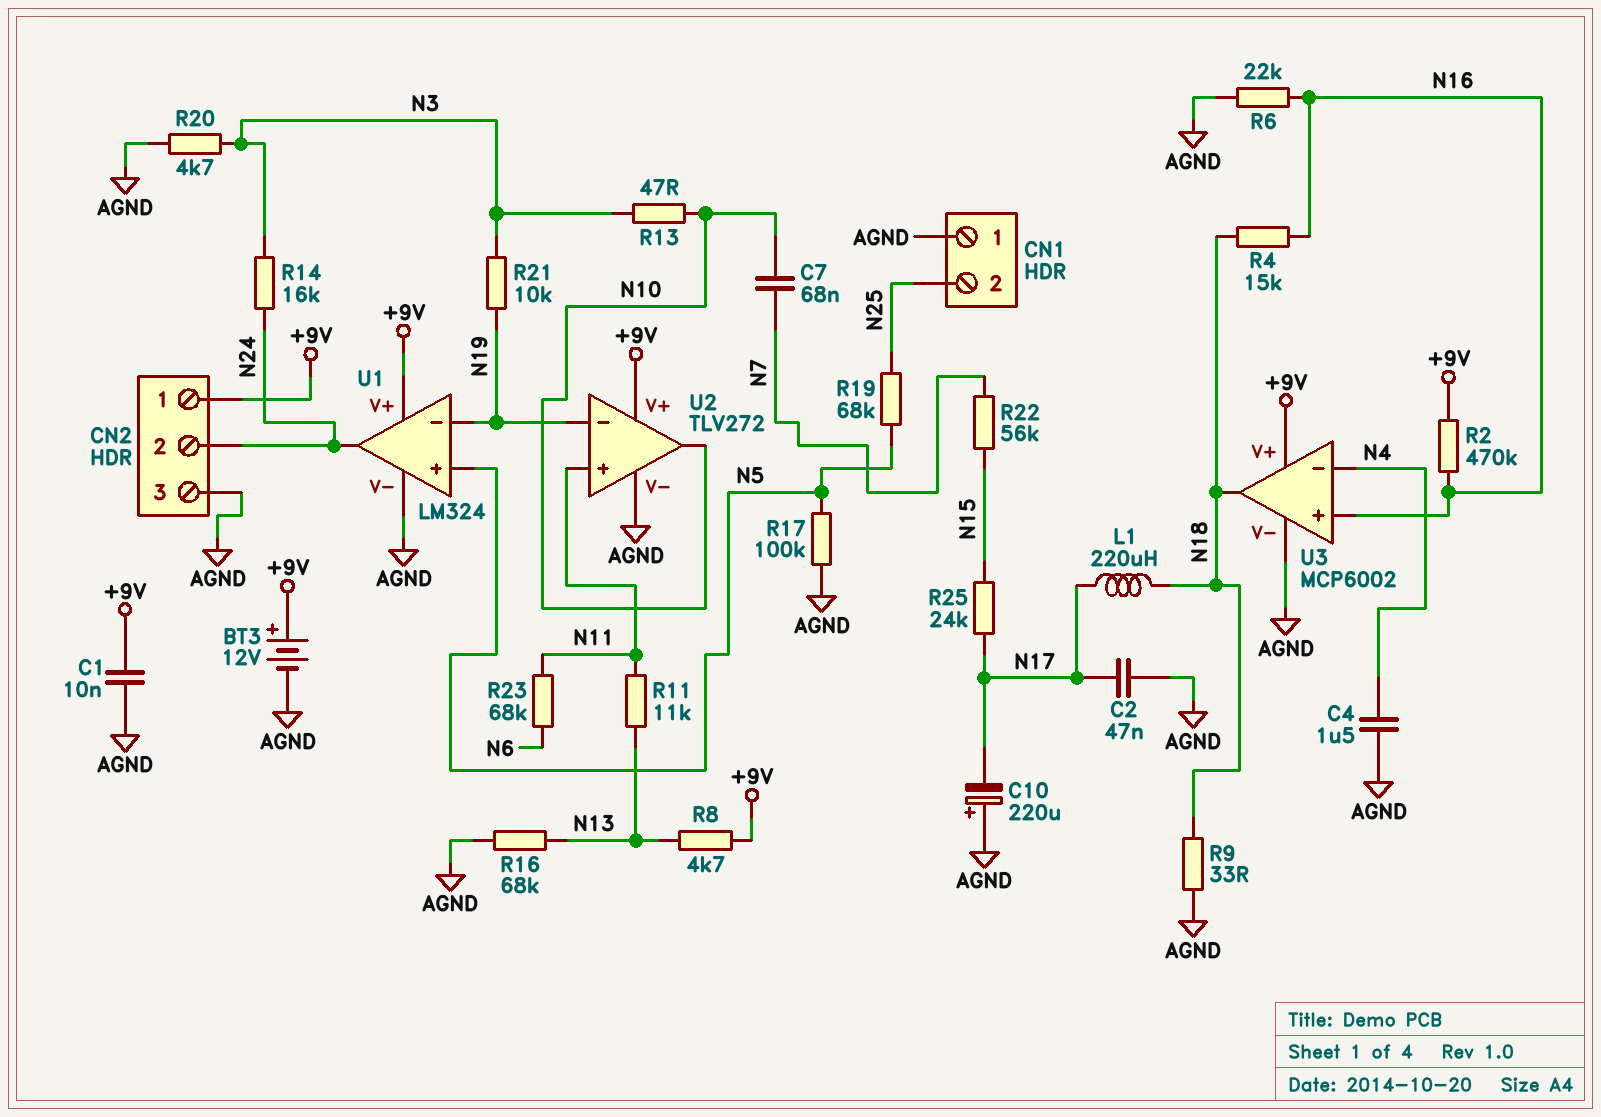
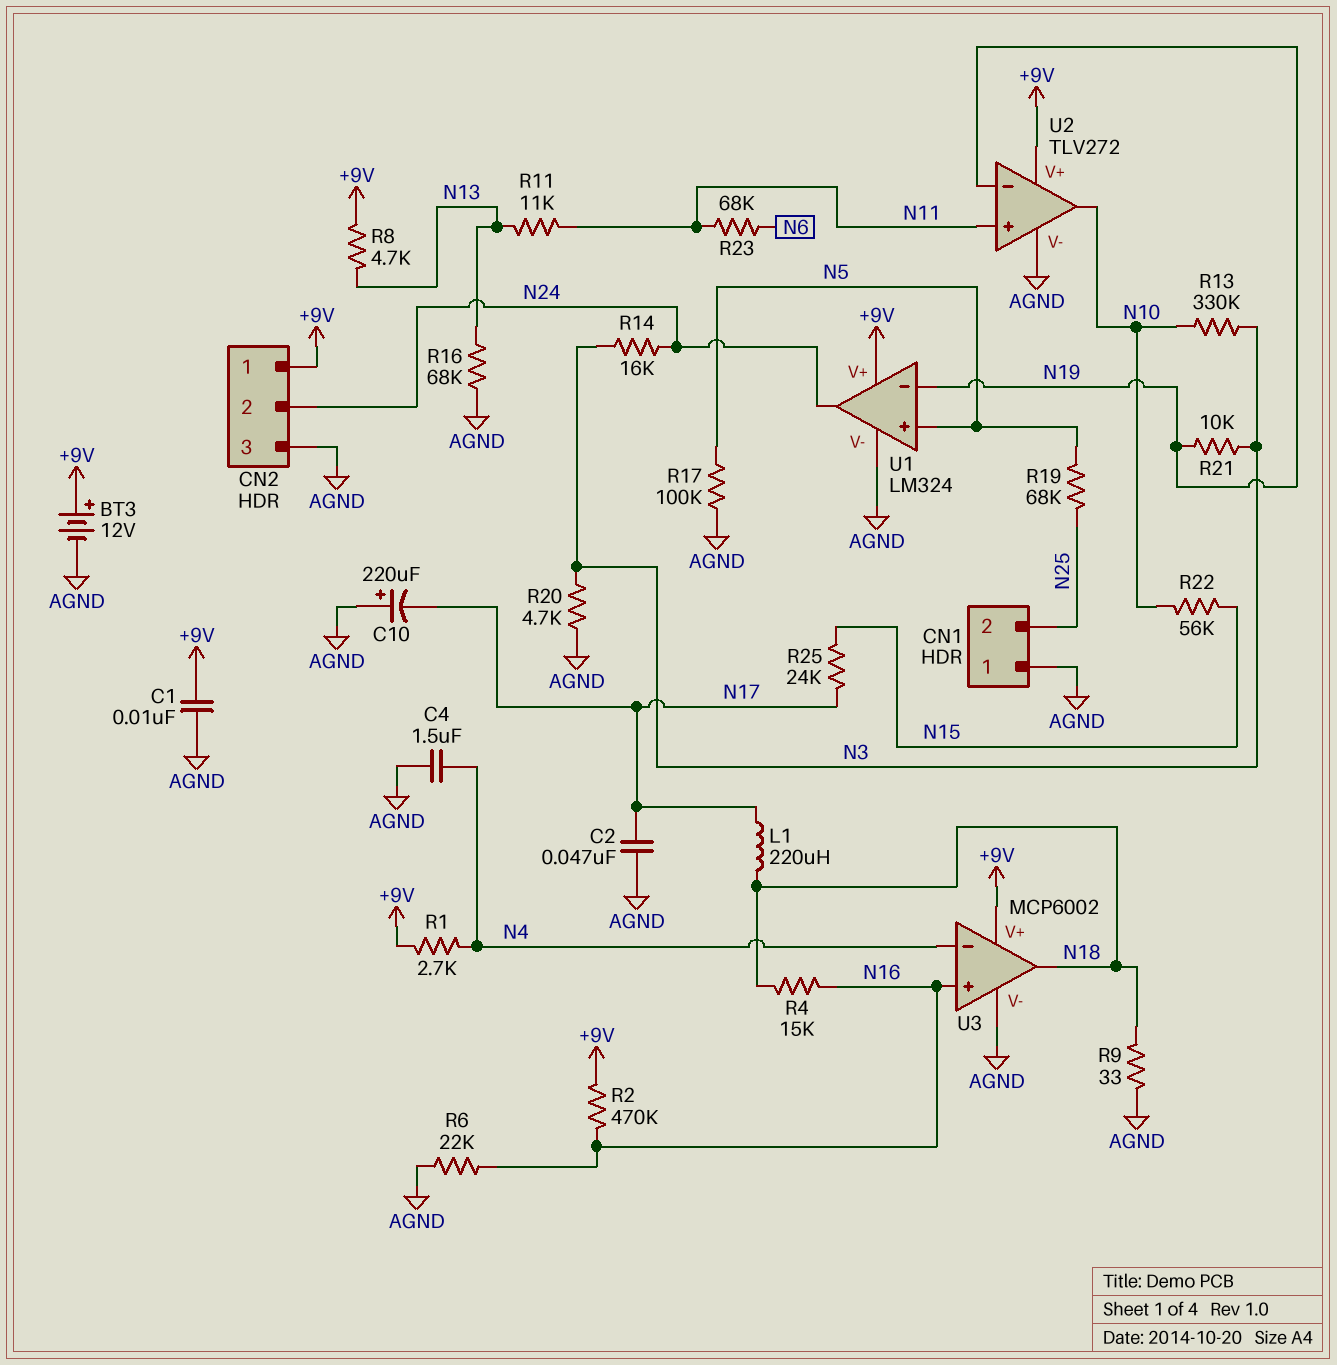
C7: 68nF (N7, N10) -> none
R1: none -> 2.7k (+9V, N4)
R13: 47 (N3, N10) -> 330k (N3, N10)
R22: 56k (N7, N15) -> 56k (N10, N15)

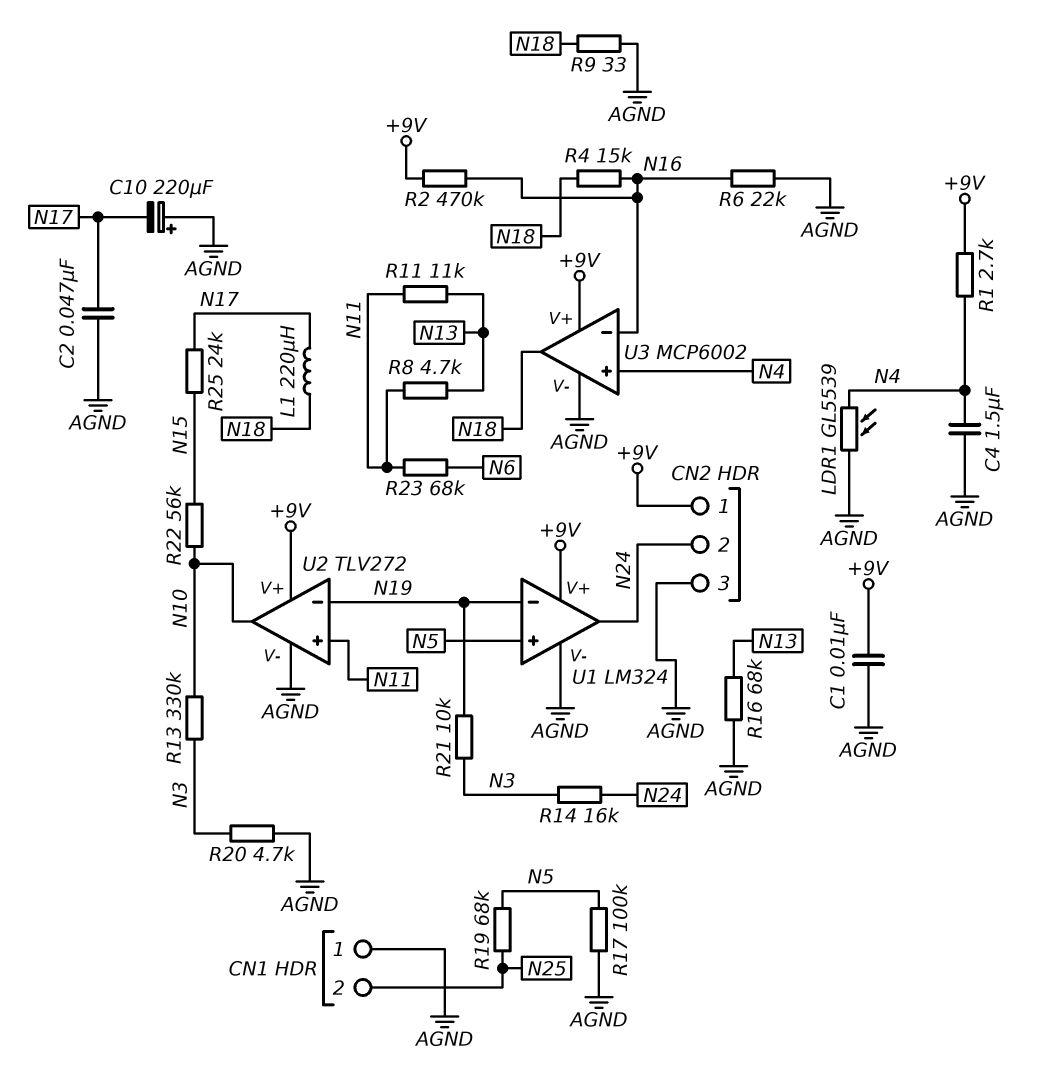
BT3: 12V (plus +9V, minus AGND) -> none
LDR1: none -> GL5539 (AGND, N4)
R8: 4.7k (+9V, N13) -> 4.7k (N11, N13)
U3 pin in+: N16 -> N4
U3 pin in-: N4 -> N16

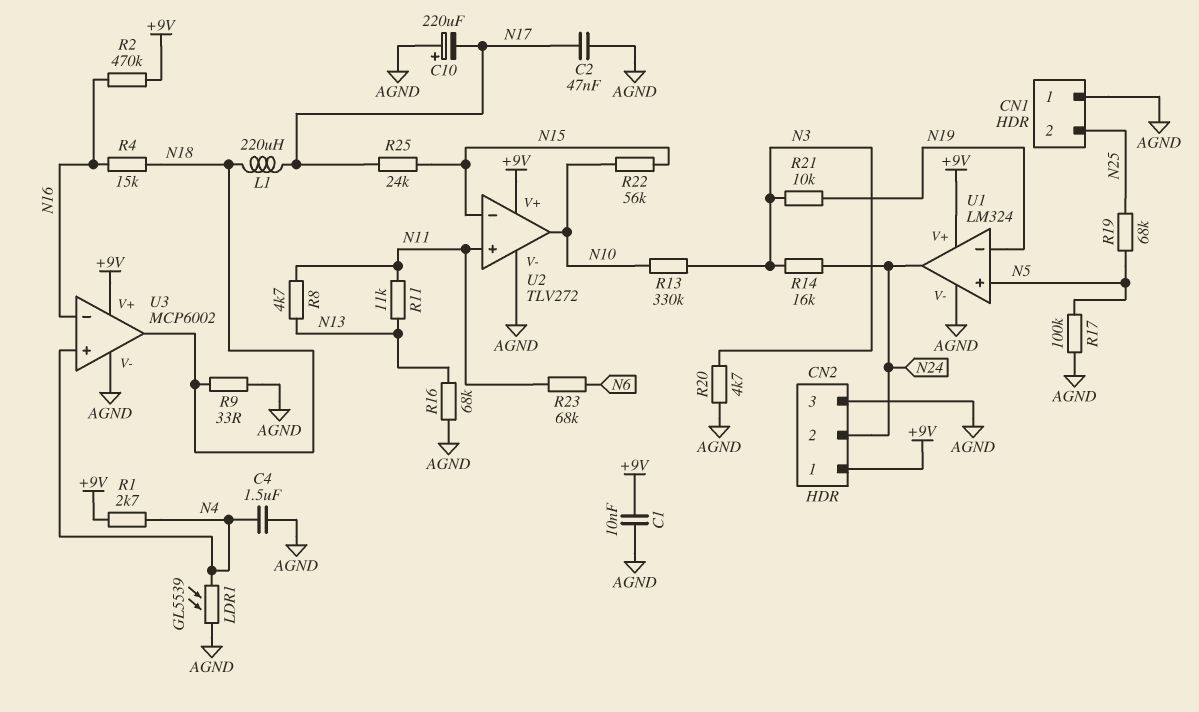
R6: 22k (AGND, N16) -> none
U2 pin in-: N19 -> N15

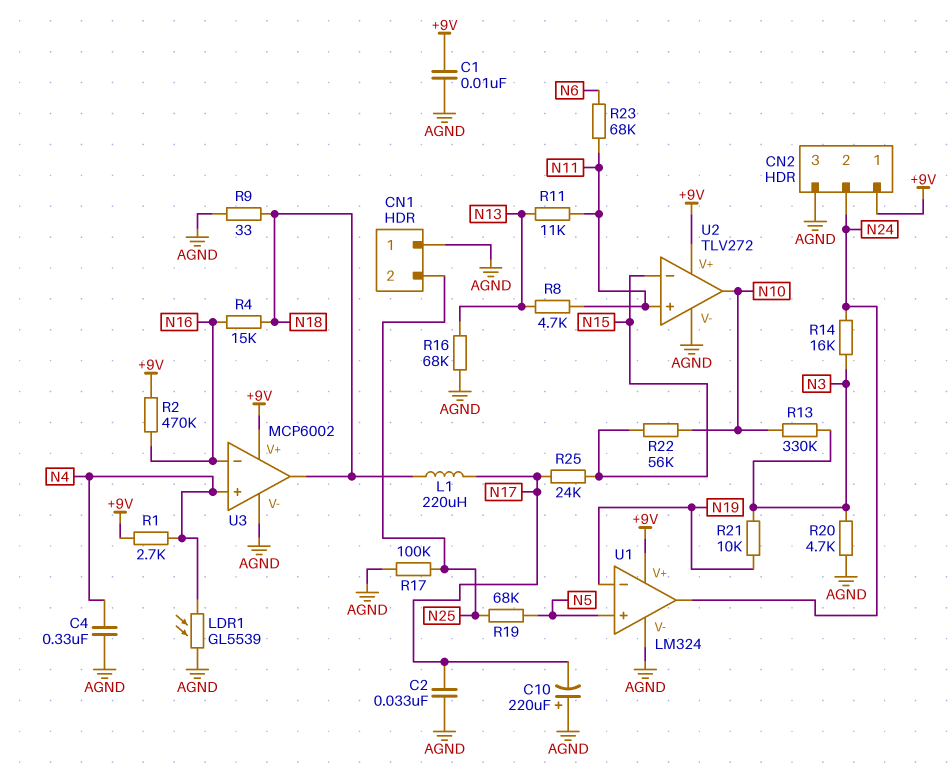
C2: 47nF (AGND, N17) -> 33nF (AGND, N17)
C4: 1.5uF (AGND, N4) -> 330nF (AGND, N4)
R17: 100k (AGND, N5) -> 100k (AGND, N25)

